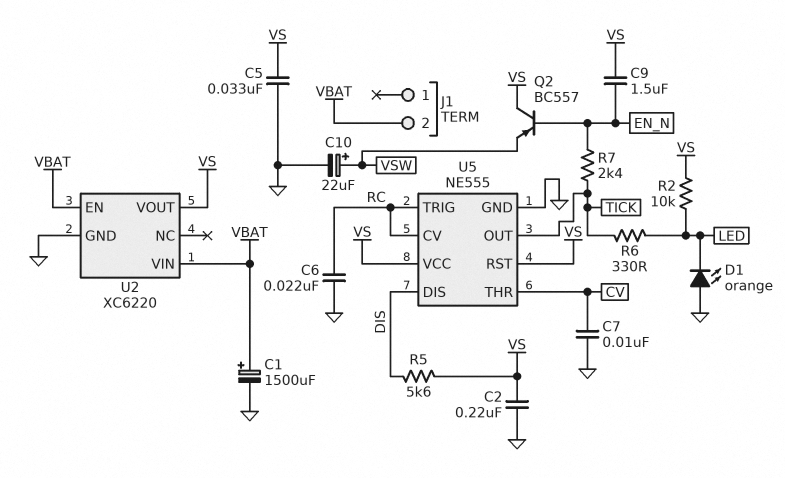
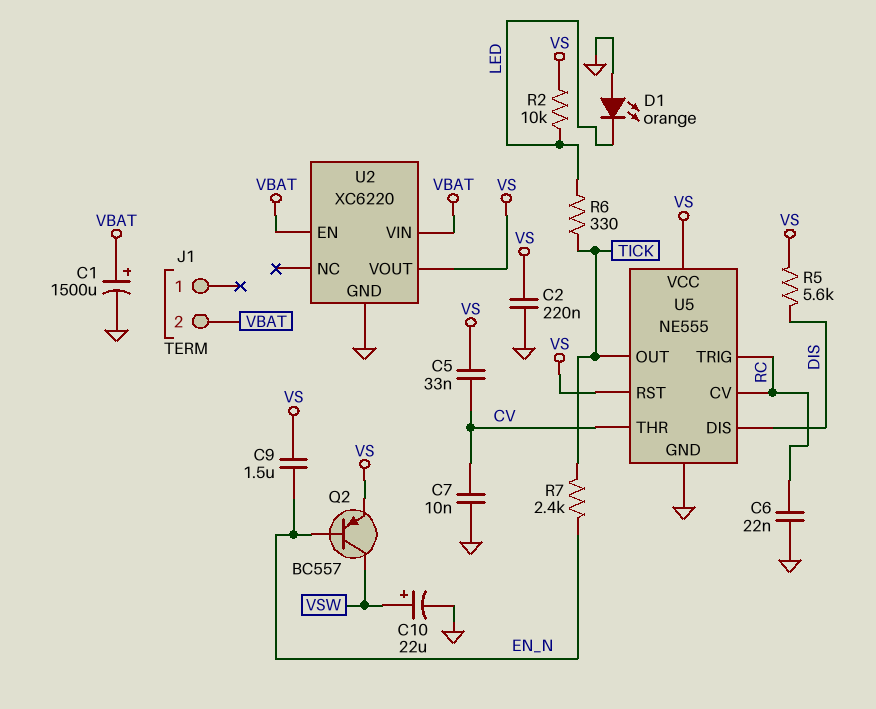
C5: 33nF (GND, VS) -> 33nF (CV, VS)
Q2: PNP BC557 (B EN_N, C VS, E VSW) -> PNP BC557 (B EN_N, C VSW, E VS)

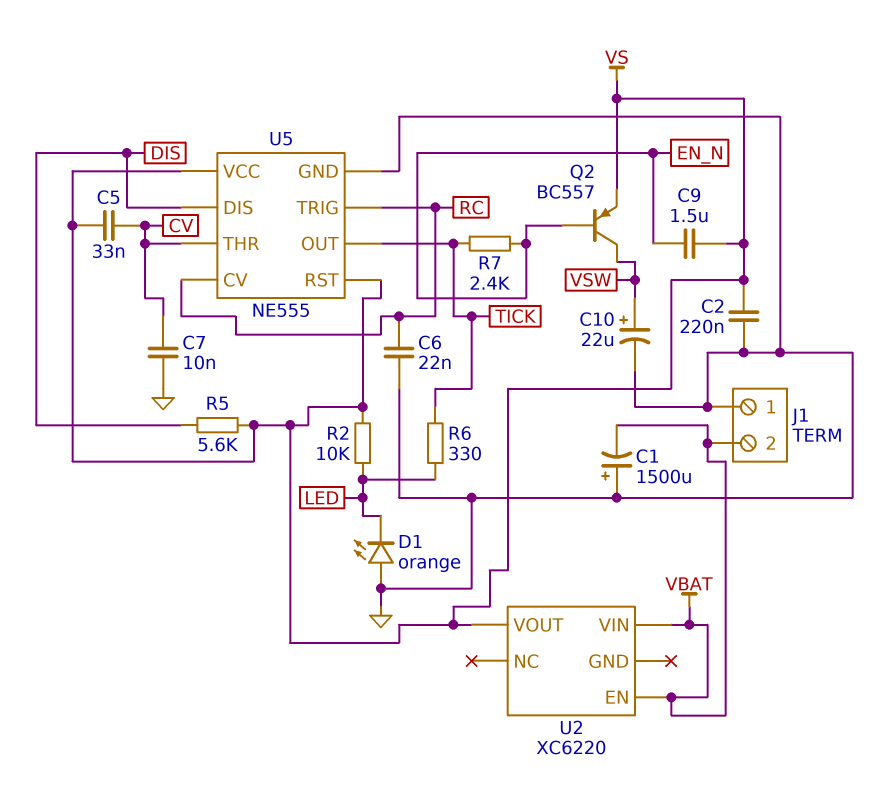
C1: 1500uF (plus VBAT, minus GND) -> 1500uF (plus GND, minus VBAT)
J1 pin 1: none -> GND
U2 pin GND: GND -> none

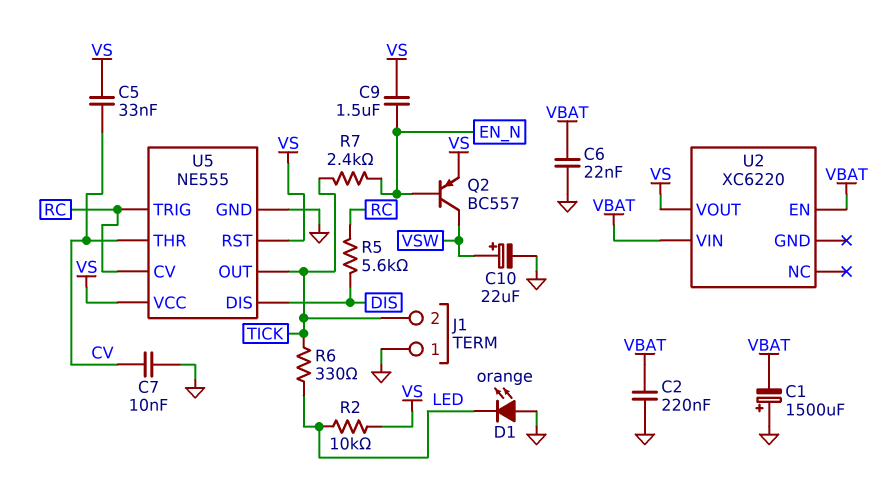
C2: 220nF (GND, VS) -> 220nF (GND, VBAT)
C6: 22nF (GND, RC) -> 22nF (GND, VBAT)
J1 pin 2: VBAT -> TICK
R5: 5.6k (DIS, VS) -> 5.6k (DIS, RC)

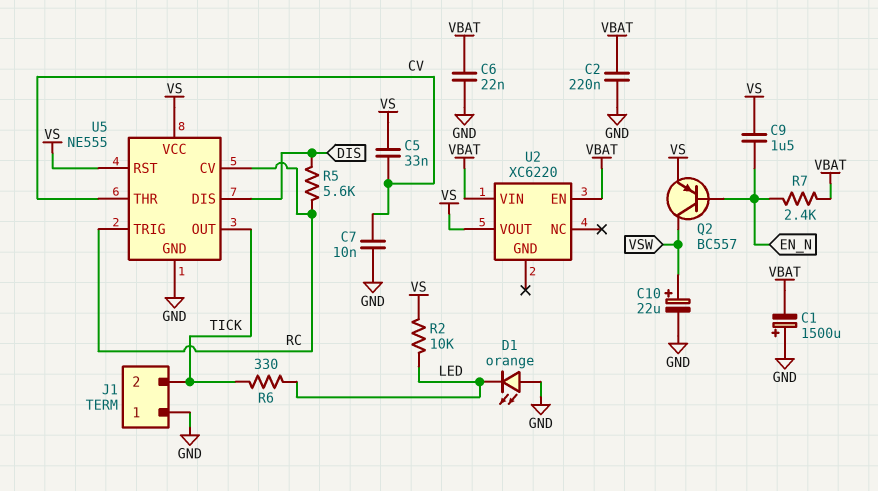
R7: 2.4k (EN_N, TICK) -> 2.4k (EN_N, VBAT)

